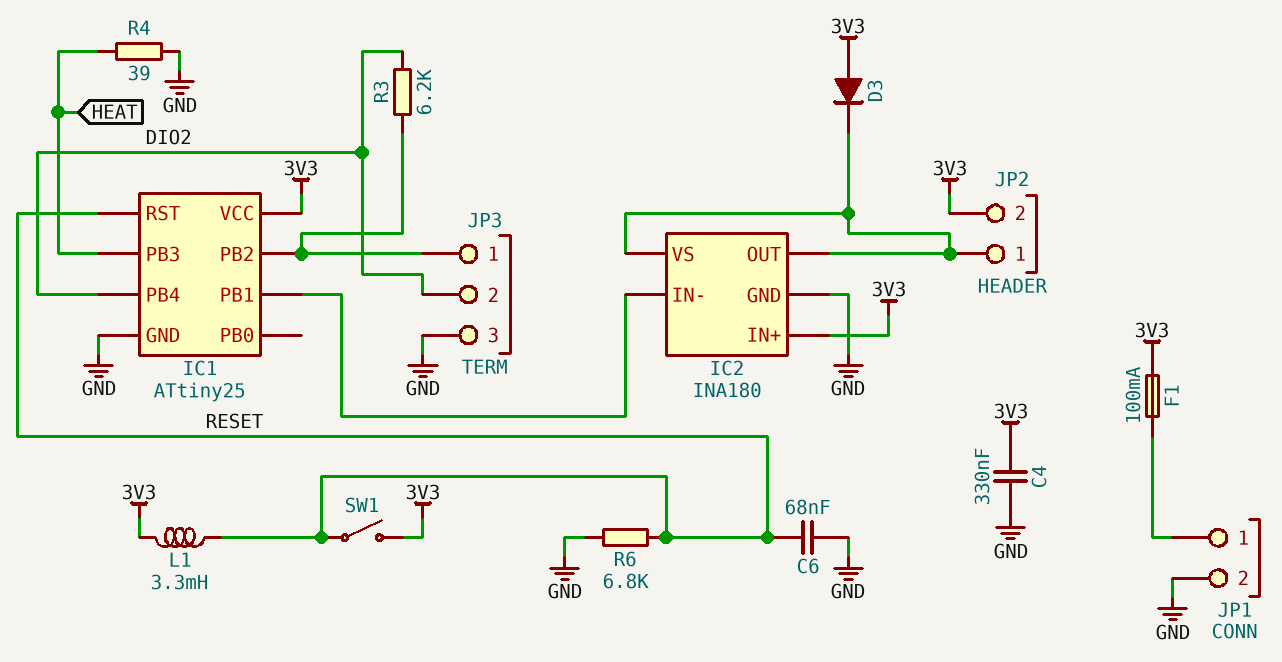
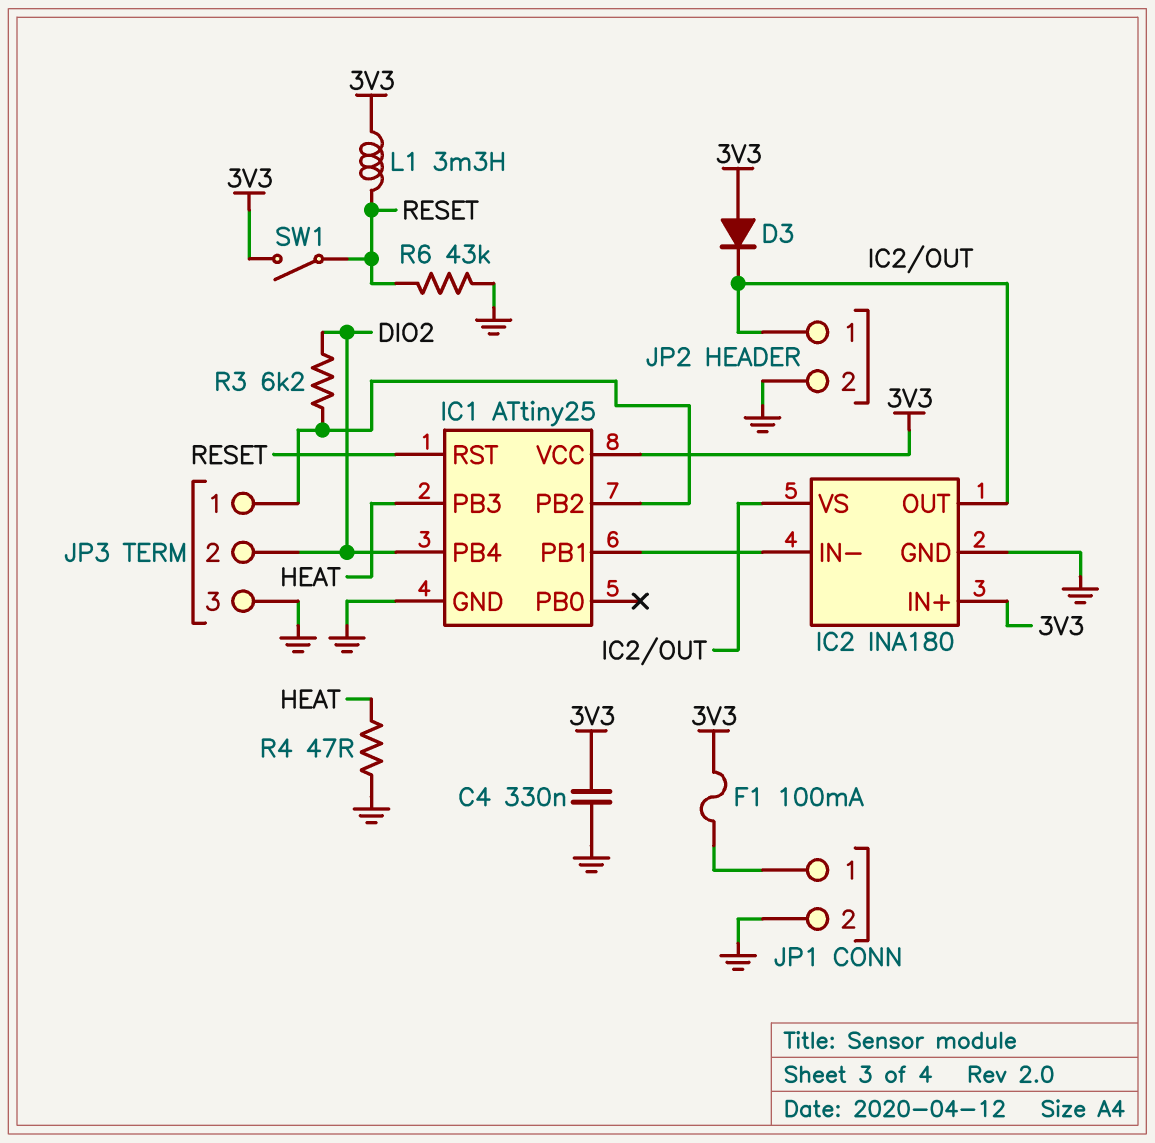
C6: 68nF (GND, RESET) -> none
JP2 pin 2: 3V3 -> GND
R4: 39 (GND, HEAT) -> 47 (GND, HEAT)
R6: 6.8k (GND, RESET) -> 43k (GND, RESET)

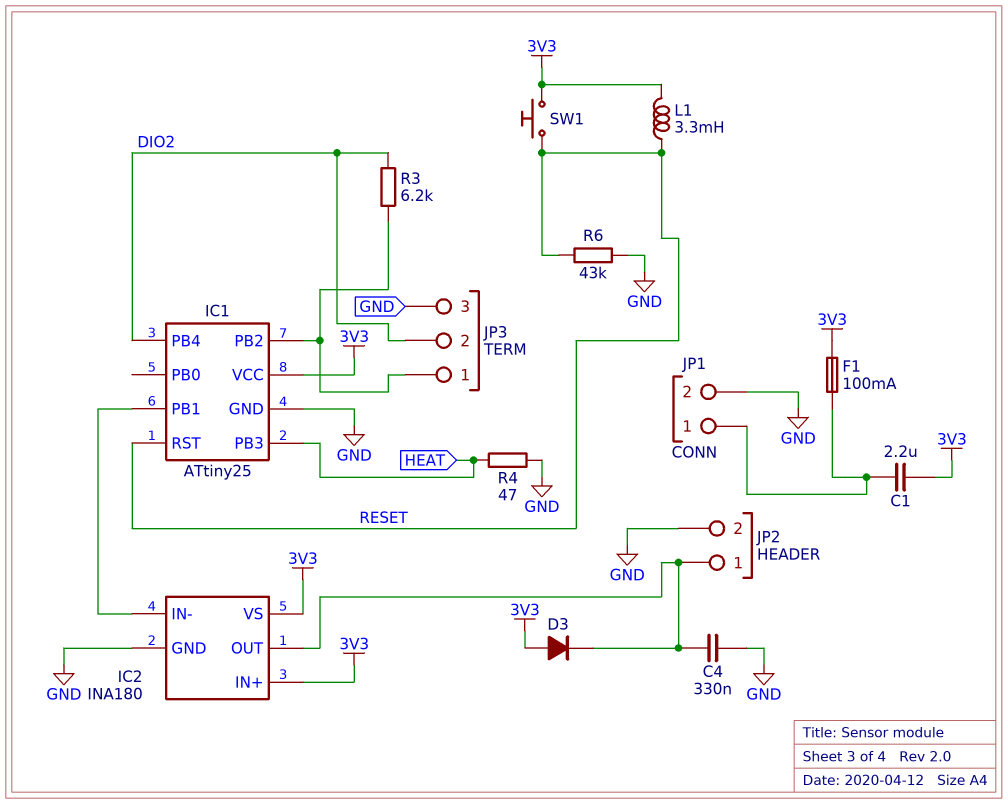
C1: none -> 2.2uF (3V3, JP1/1)
C4: 330nF (3V3, GND) -> 330nF (GND, IC2/OUT)
IC2 pin VS: IC2/OUT -> 3V3
SW1: switch (3V3, RESET) -> button (3V3, RESET)

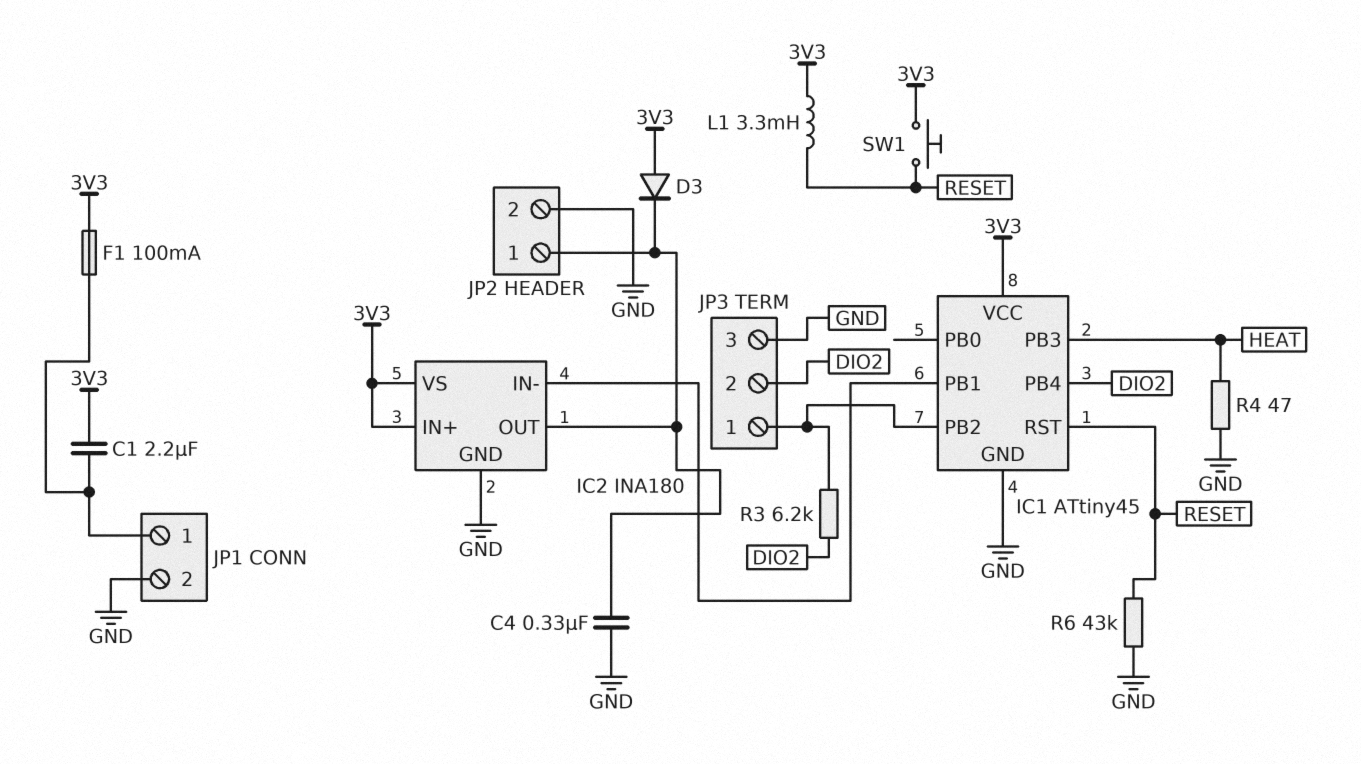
IC1: ATtiny25 -> ATtiny45

